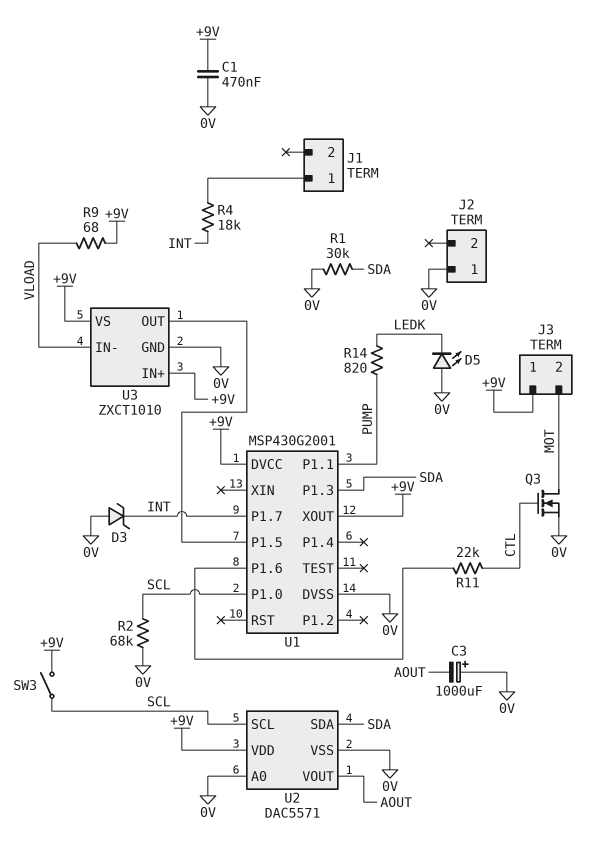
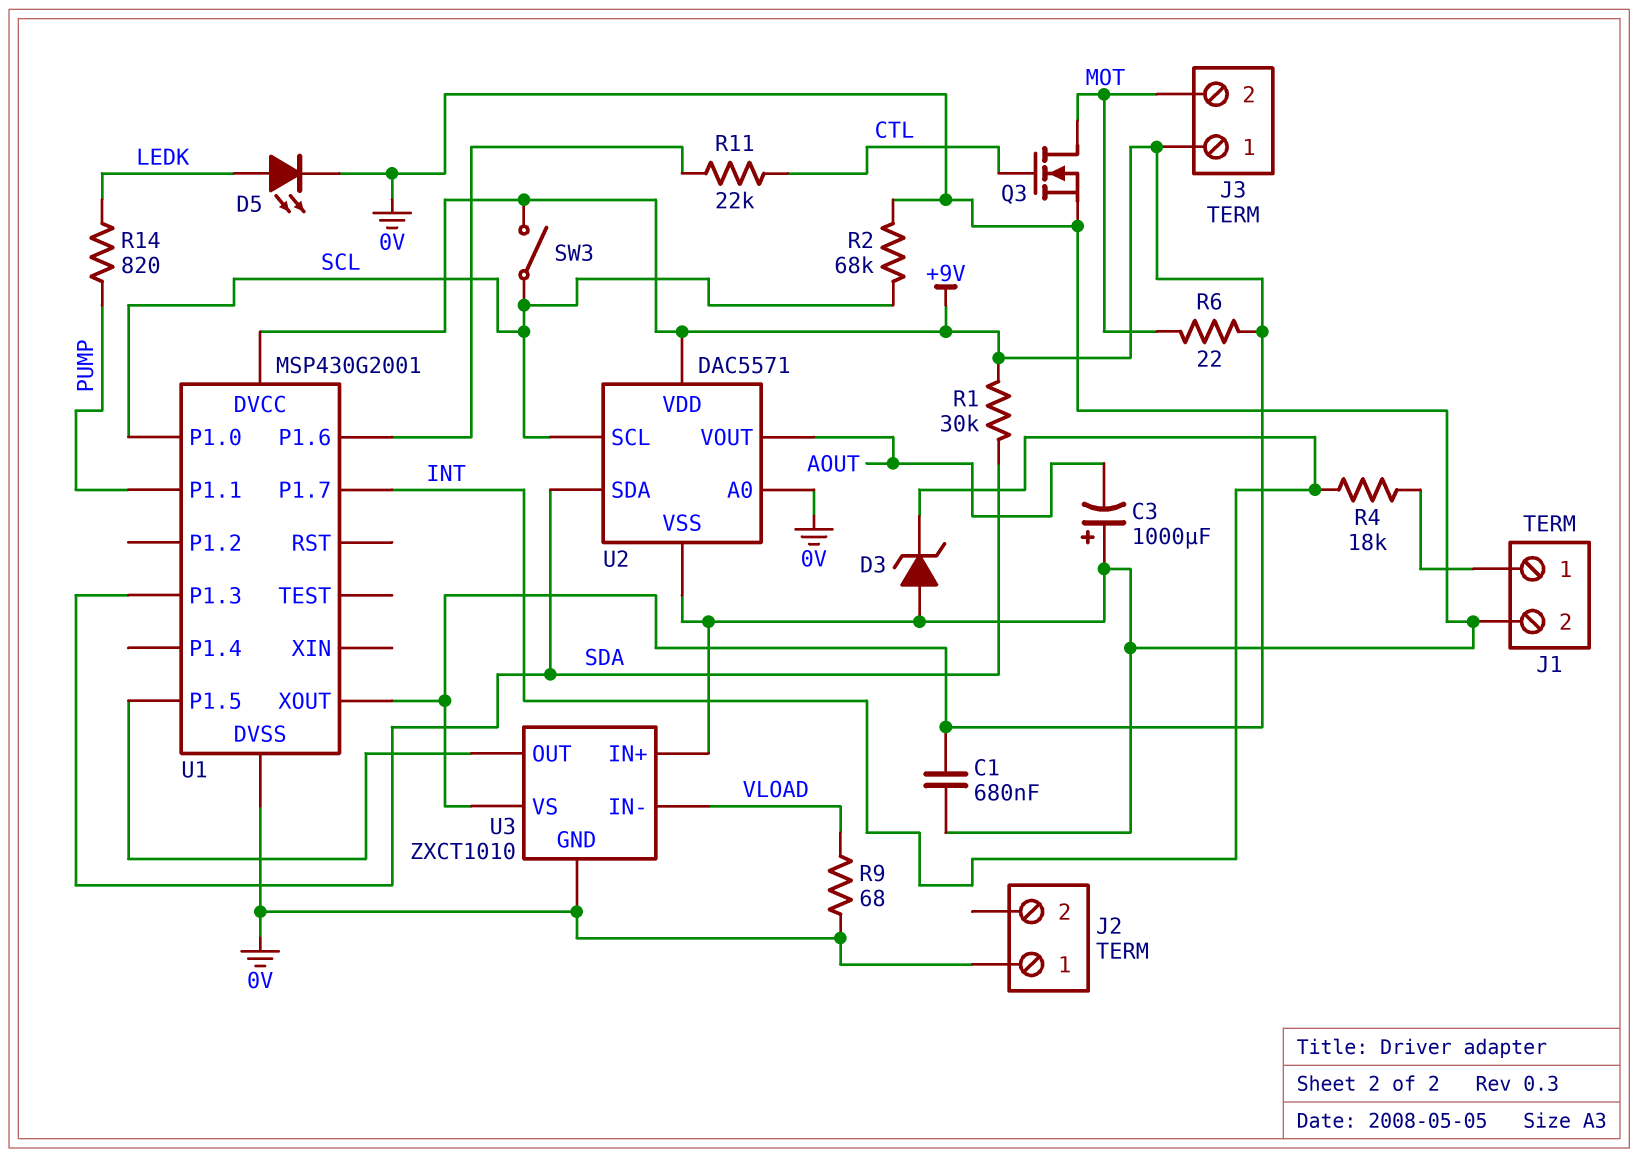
C1: 470nF (+9V, 0V) -> 680nF (+9V, 0V)
D5: LED (A 0V, K LEDK) -> LED (A LEDK, K 0V)
J1 pin 2: none -> 0V
R1: 30k (0V, SDA) -> 30k (+9V, SDA)
R6: none -> 22 (+9V, MOT)
R9: 68 (+9V, VLOAD) -> 68 (0V, VLOAD)
U3 pin IN+: +9V -> 0V

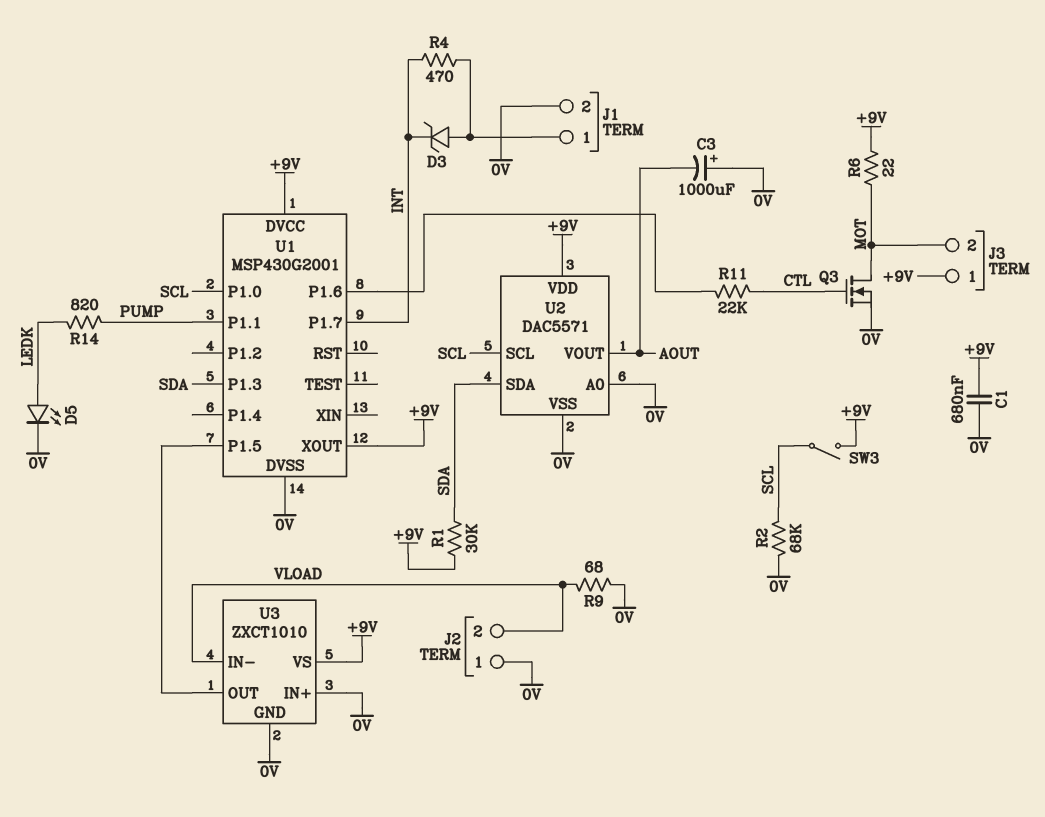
D3: zener (A 0V, K INT) -> zener (A J1/1, K INT)
J2 pin 2: none -> VLOAD
R4: 18k (INT, J1/1) -> 470 (INT, J1/1)

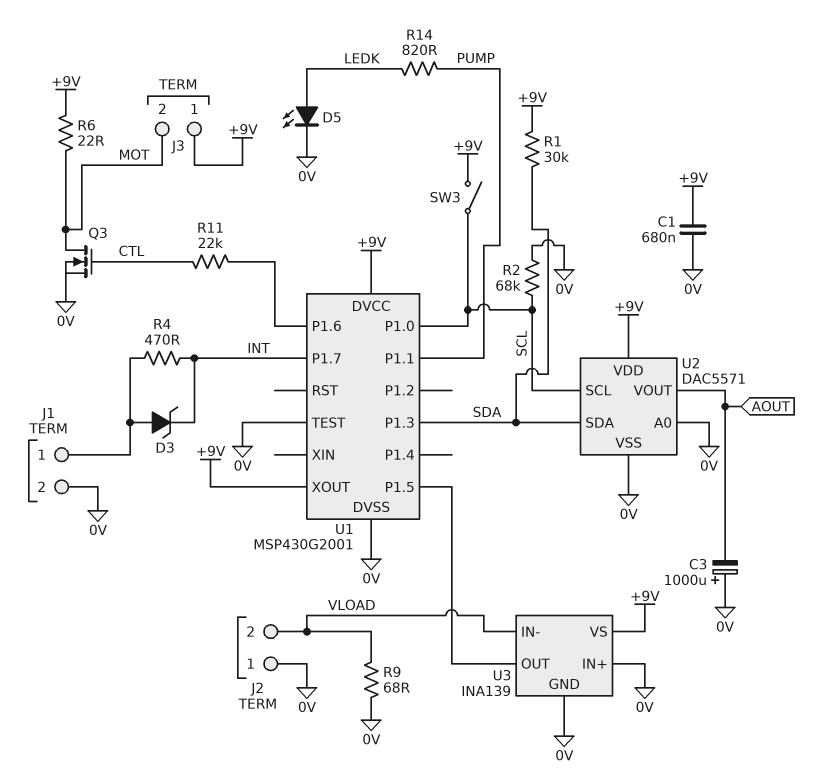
U1 pin TEST: none -> 0V
U3: ZXCT1010 -> INA139

